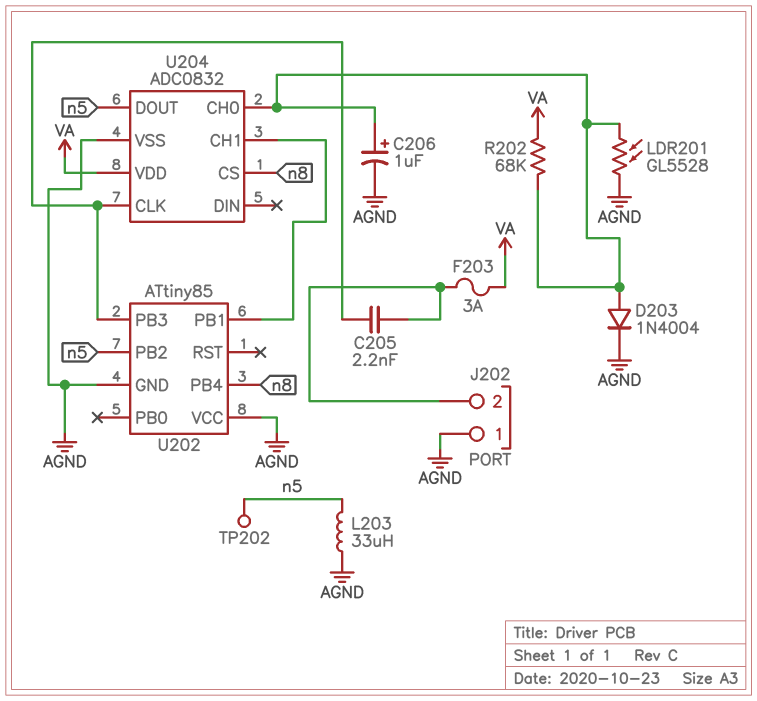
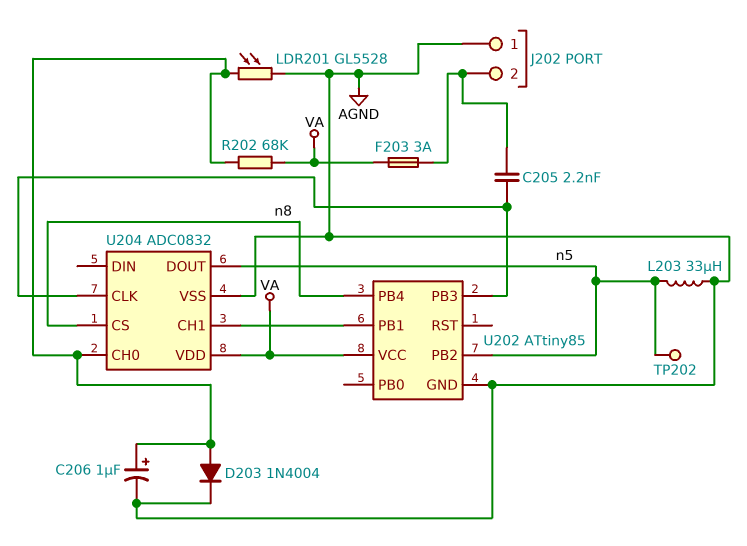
U202 pin VCC: AGND -> VA

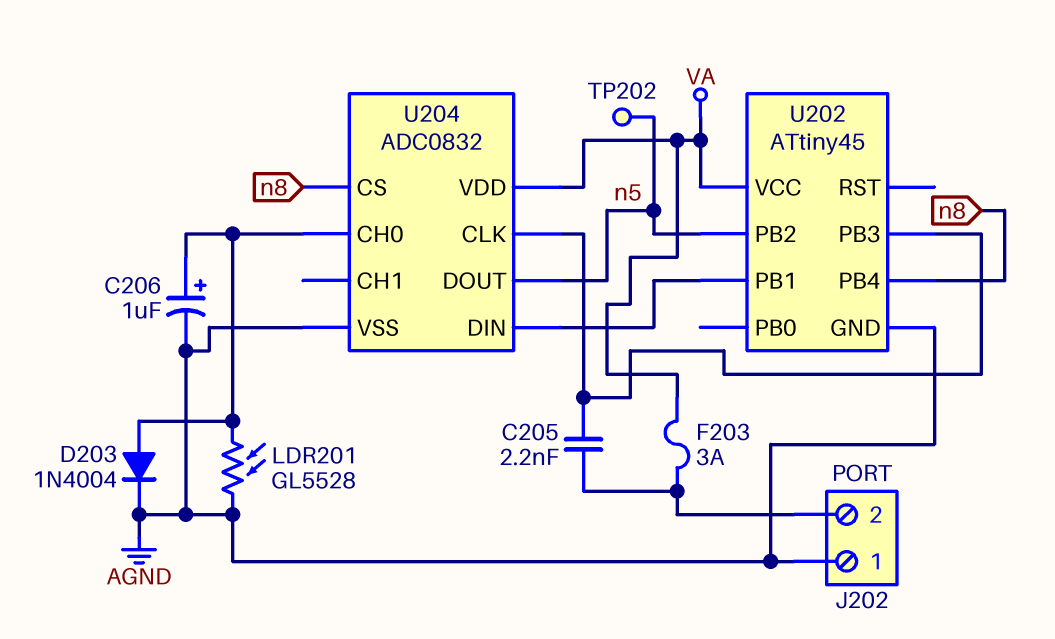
L203: 33uH (AGND, n5) -> none
R202: 68k (U204/CH0, VA) -> none
U202: ATtiny85 -> ATtiny45
U204 pin CH1: U202/PB1 -> none
U204 pin DIN: none -> U202/PB1

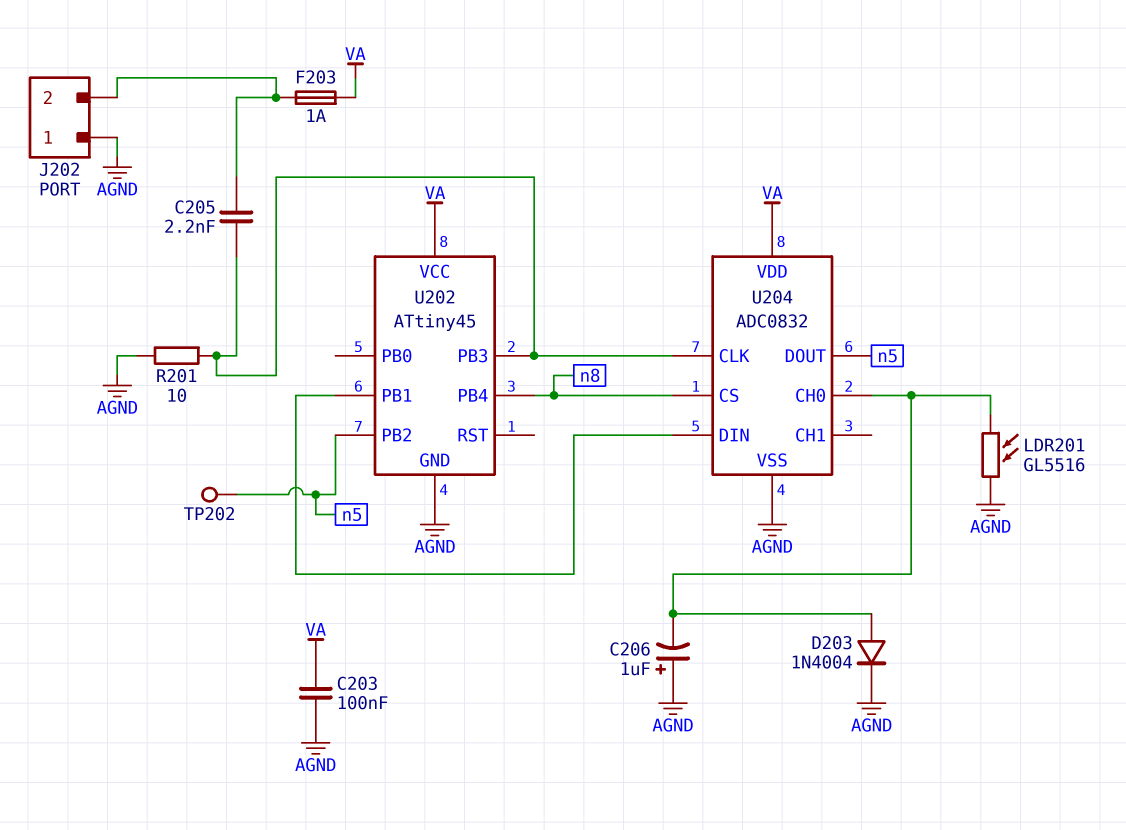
C203: none -> 100nF (AGND, VA)
C206: 1uF (plus U204/CH0, minus AGND) -> 1uF (plus AGND, minus U204/CH0)
F203: 3A (J202/2, VA) -> 1A (J202/2, VA)
LDR201: GL5528 (AGND, U204/CH0) -> GL5516 (AGND, U204/CH0)
R201: none -> 10 (AGND, U202/PB3)

